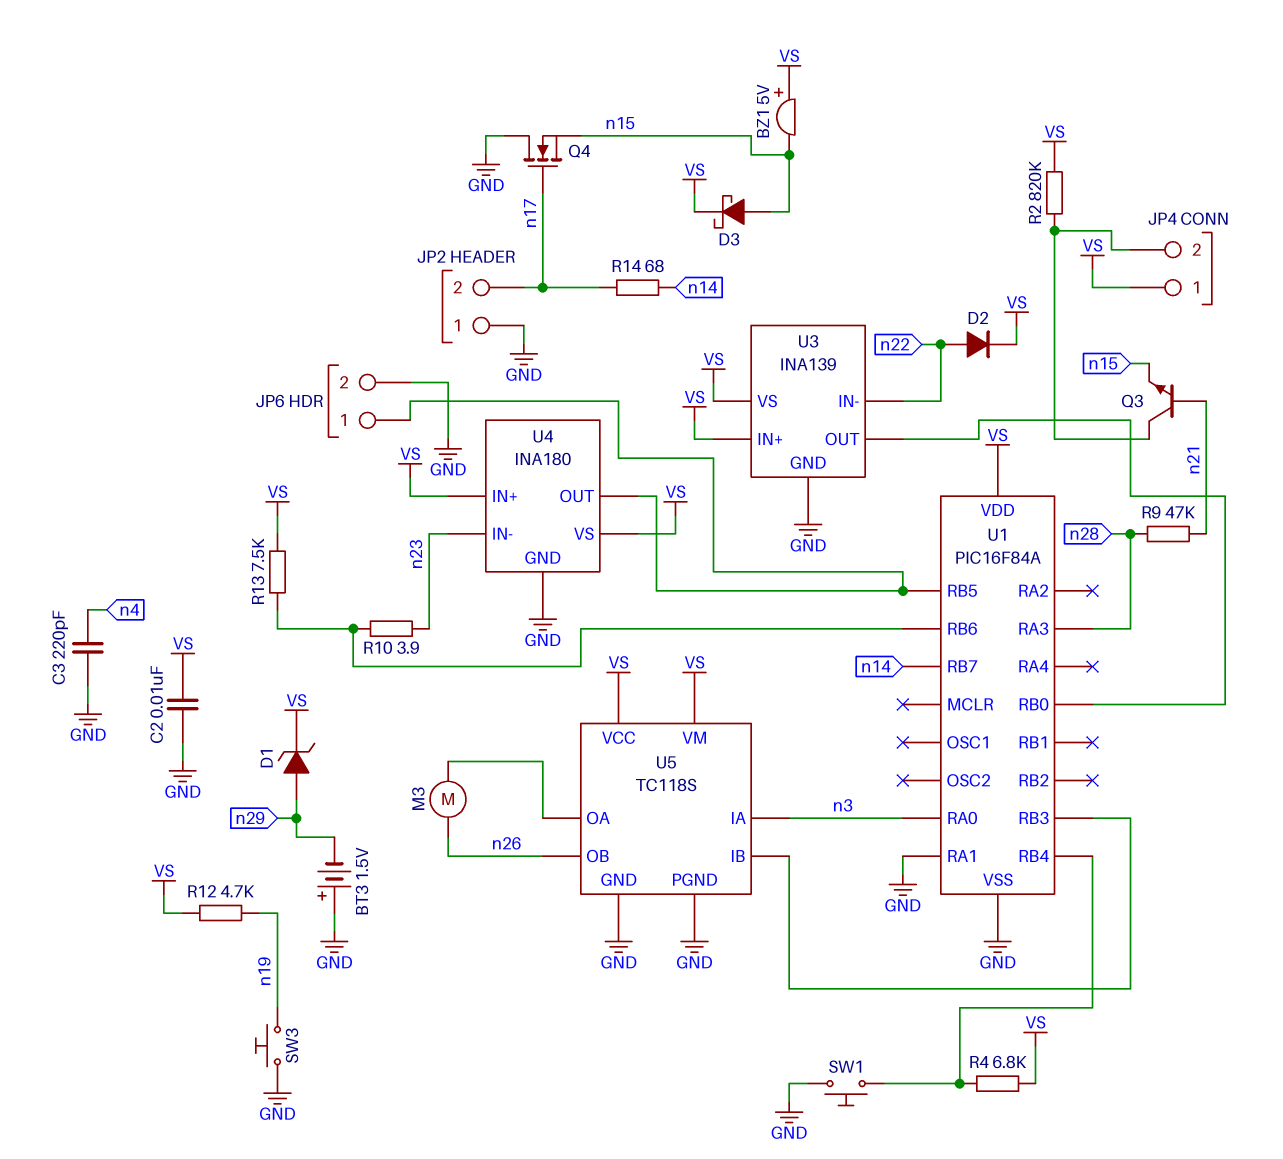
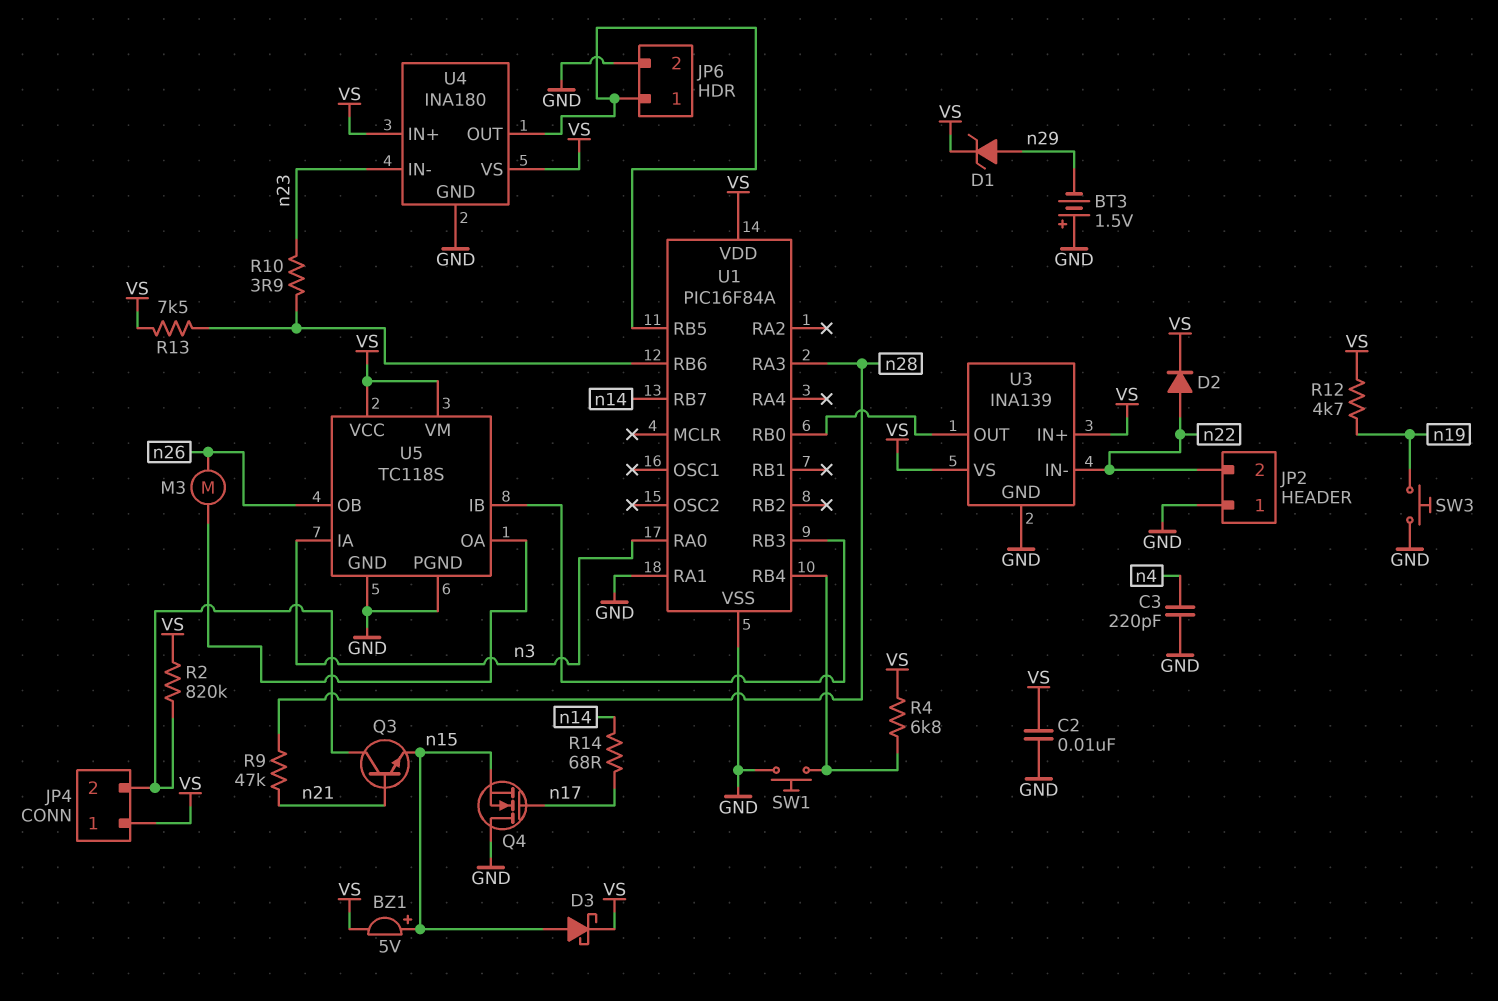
BZ1: buzzer 5V (plus VS, minus n15) -> buzzer 5V (plus n15, minus VS)
JP2 pin 2: n17 -> n22

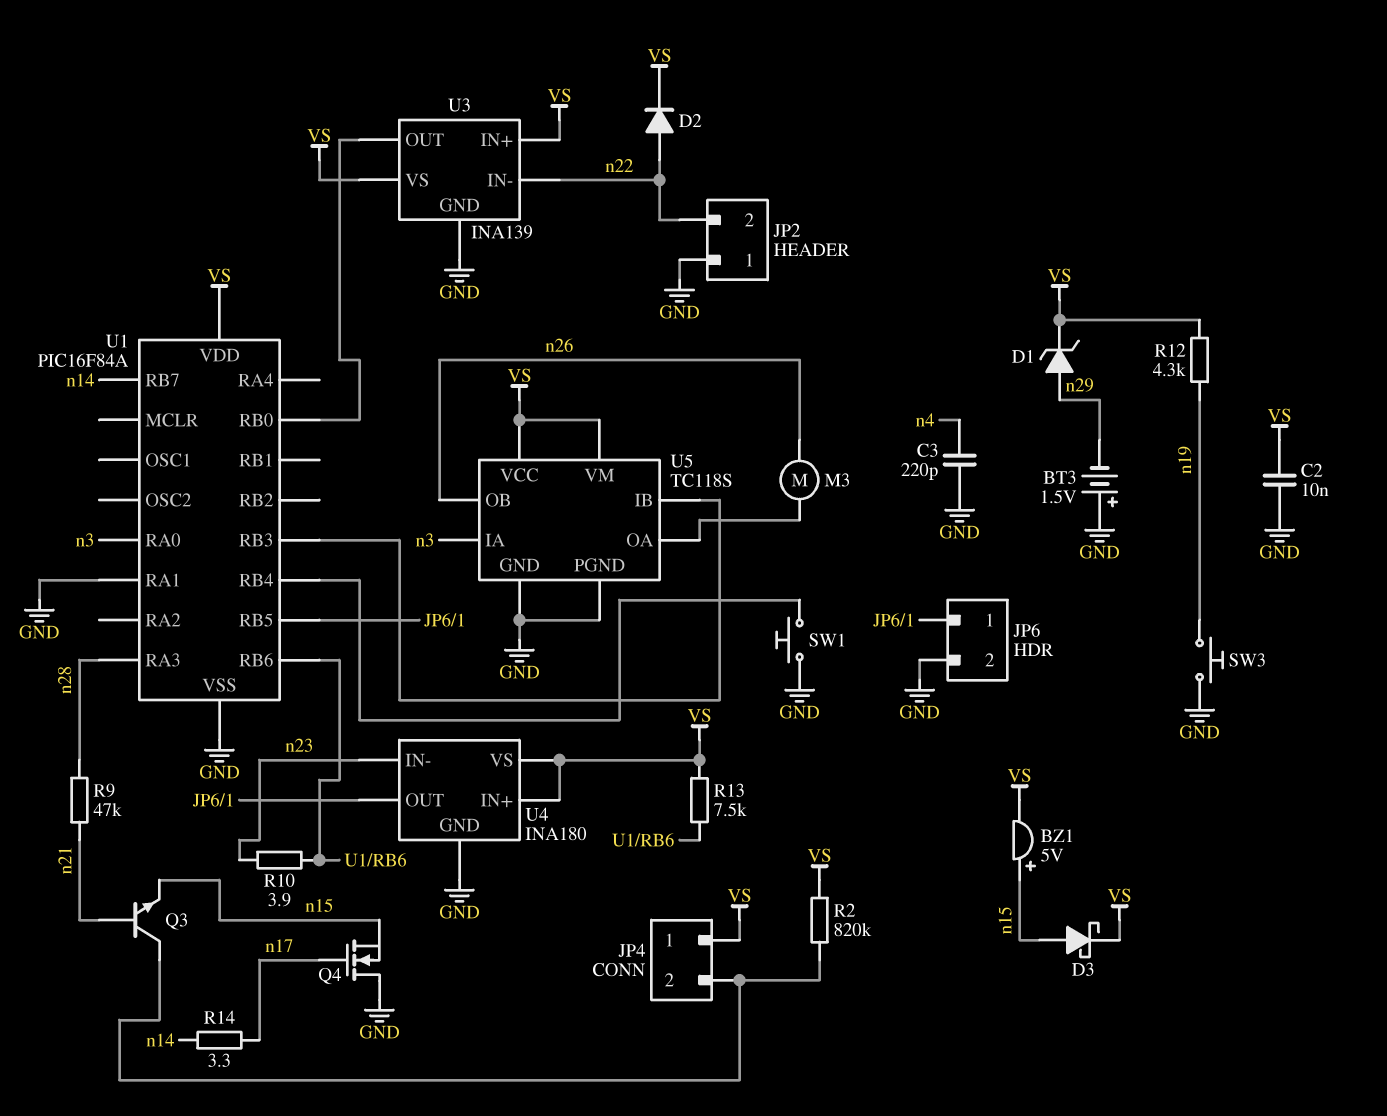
R4: 6.8k (U1/RB4, VS) -> none
R12: 4.7k (VS, n19) -> 4.3k (VS, n19)
R14: 68 (n14, n17) -> 3.3 (n14, n17)

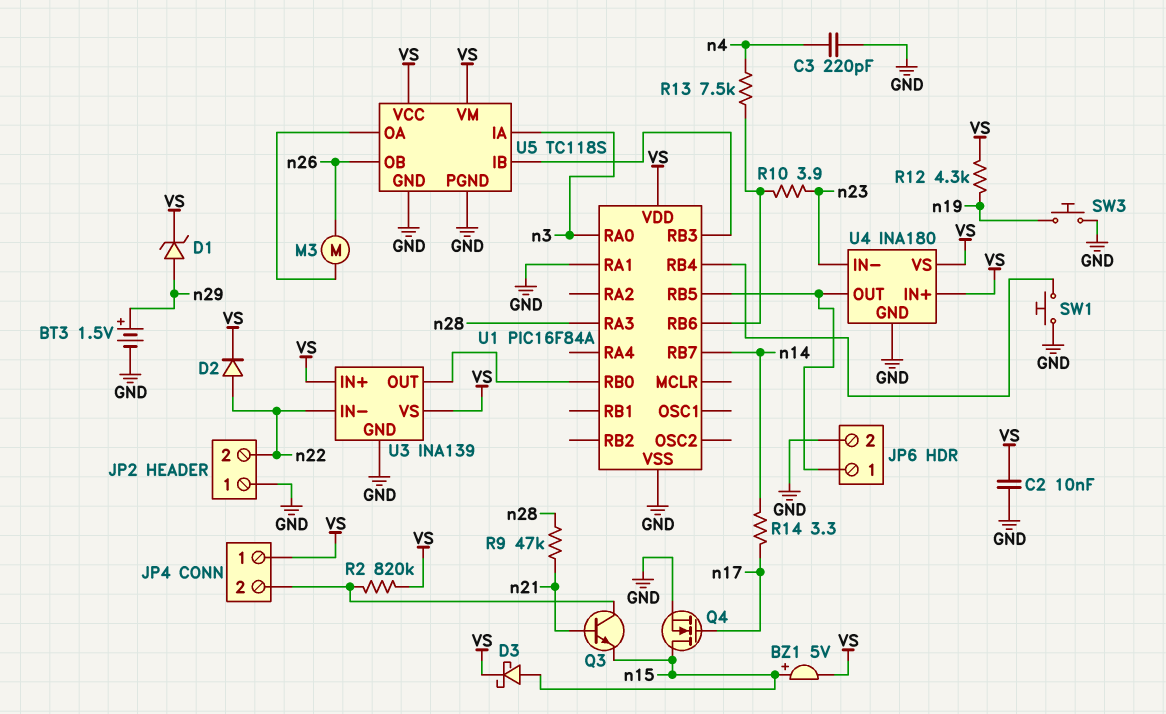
BT3: 1.5V (plus GND, minus n29) -> 1.5V (plus n29, minus GND)
Q4: NMOS (G n17, D GND, S n15) -> NMOS (G n17, D n15, S GND)
R13: 7.5k (U1/RB6, VS) -> 7.5k (U1/RB6, n4)

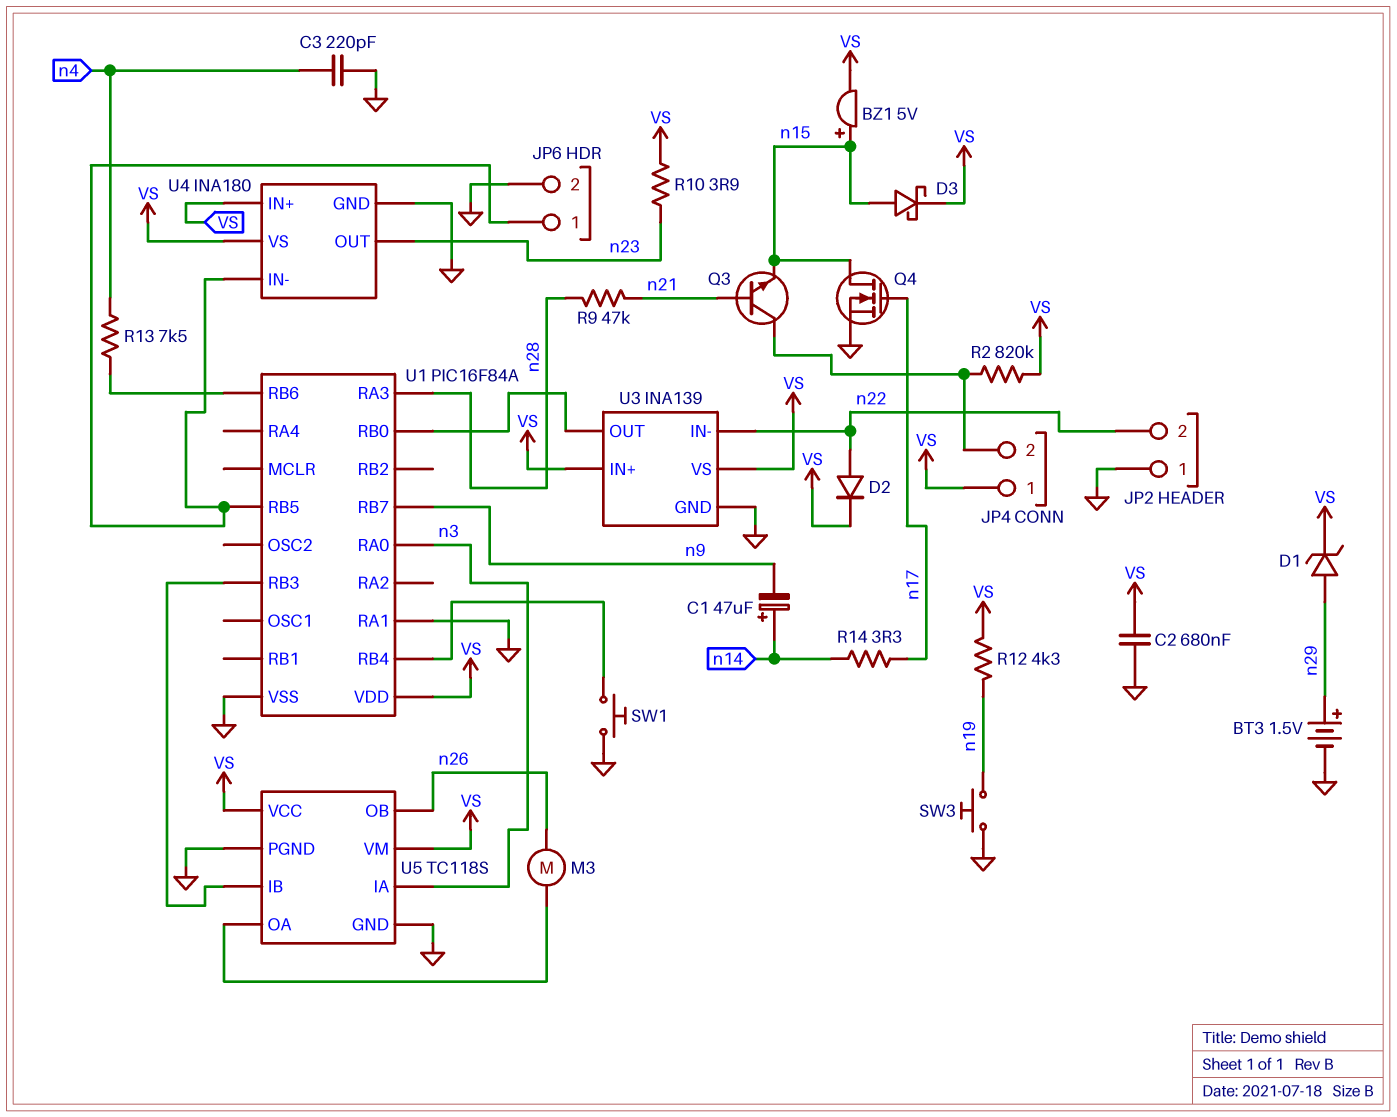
C1: none -> 47uF (plus n14, minus n9)
C2: 10nF (GND, VS) -> 680nF (GND, VS)
R10: 3.9 (U1/RB6, n23) -> 3.9 (VS, n23)
U1 pin RB7: n14 -> n9
U4 pin IN-: n23 -> JP6/1
U4 pin OUT: JP6/1 -> n23

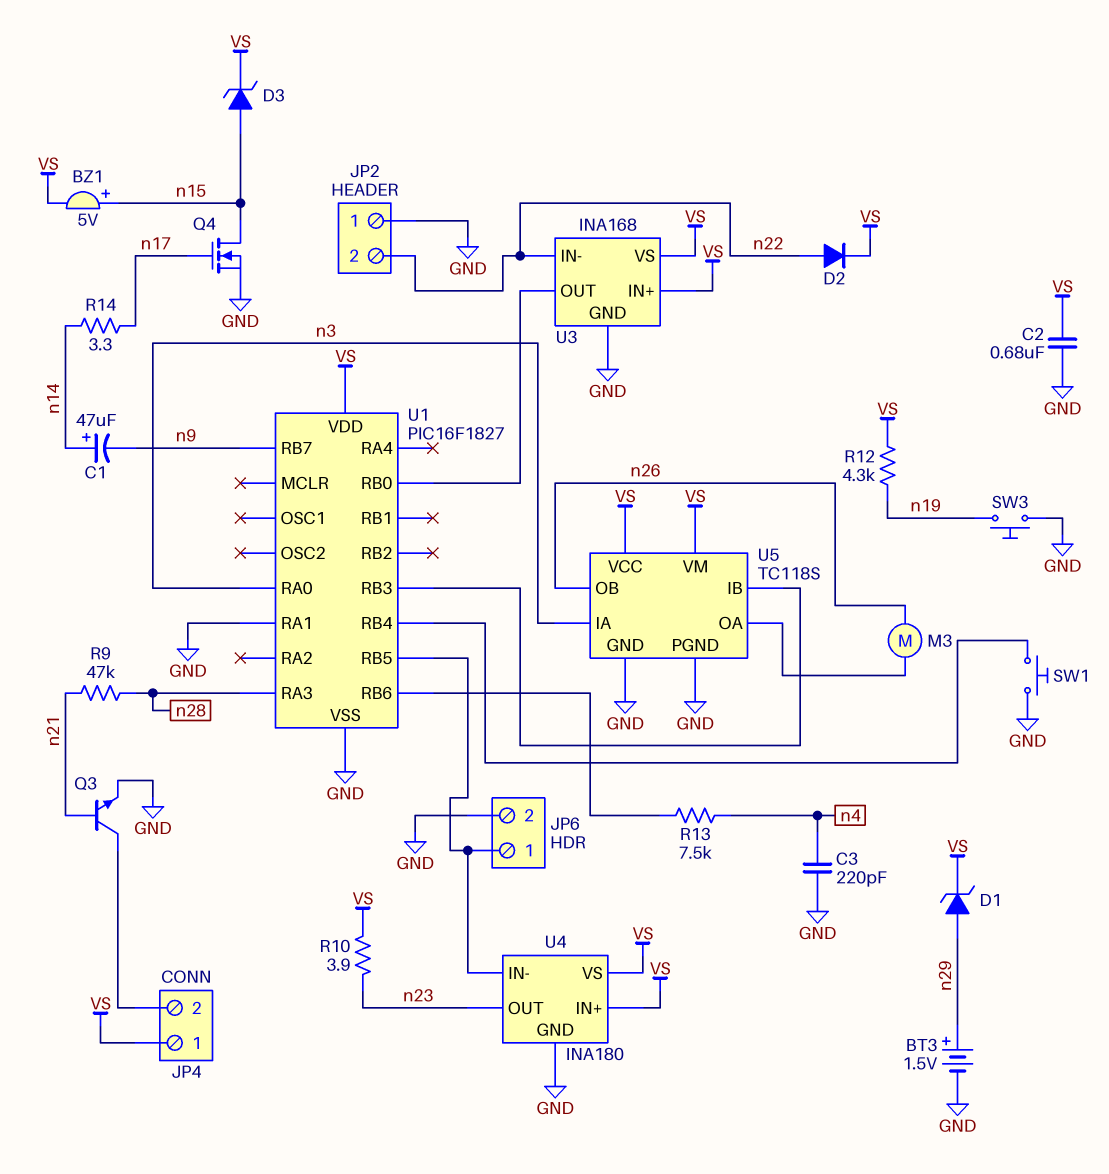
D3: schottky (A n15, K VS) -> zener (A n15, K VS)
Q3: NPN (B n21, C JP4/2, E n15) -> NPN (B n21, C JP4/2, E GND)
R2: 820k (JP4/2, VS) -> none
U1: PIC16F84A -> PIC16F1827
U3: INA139 -> INA168

